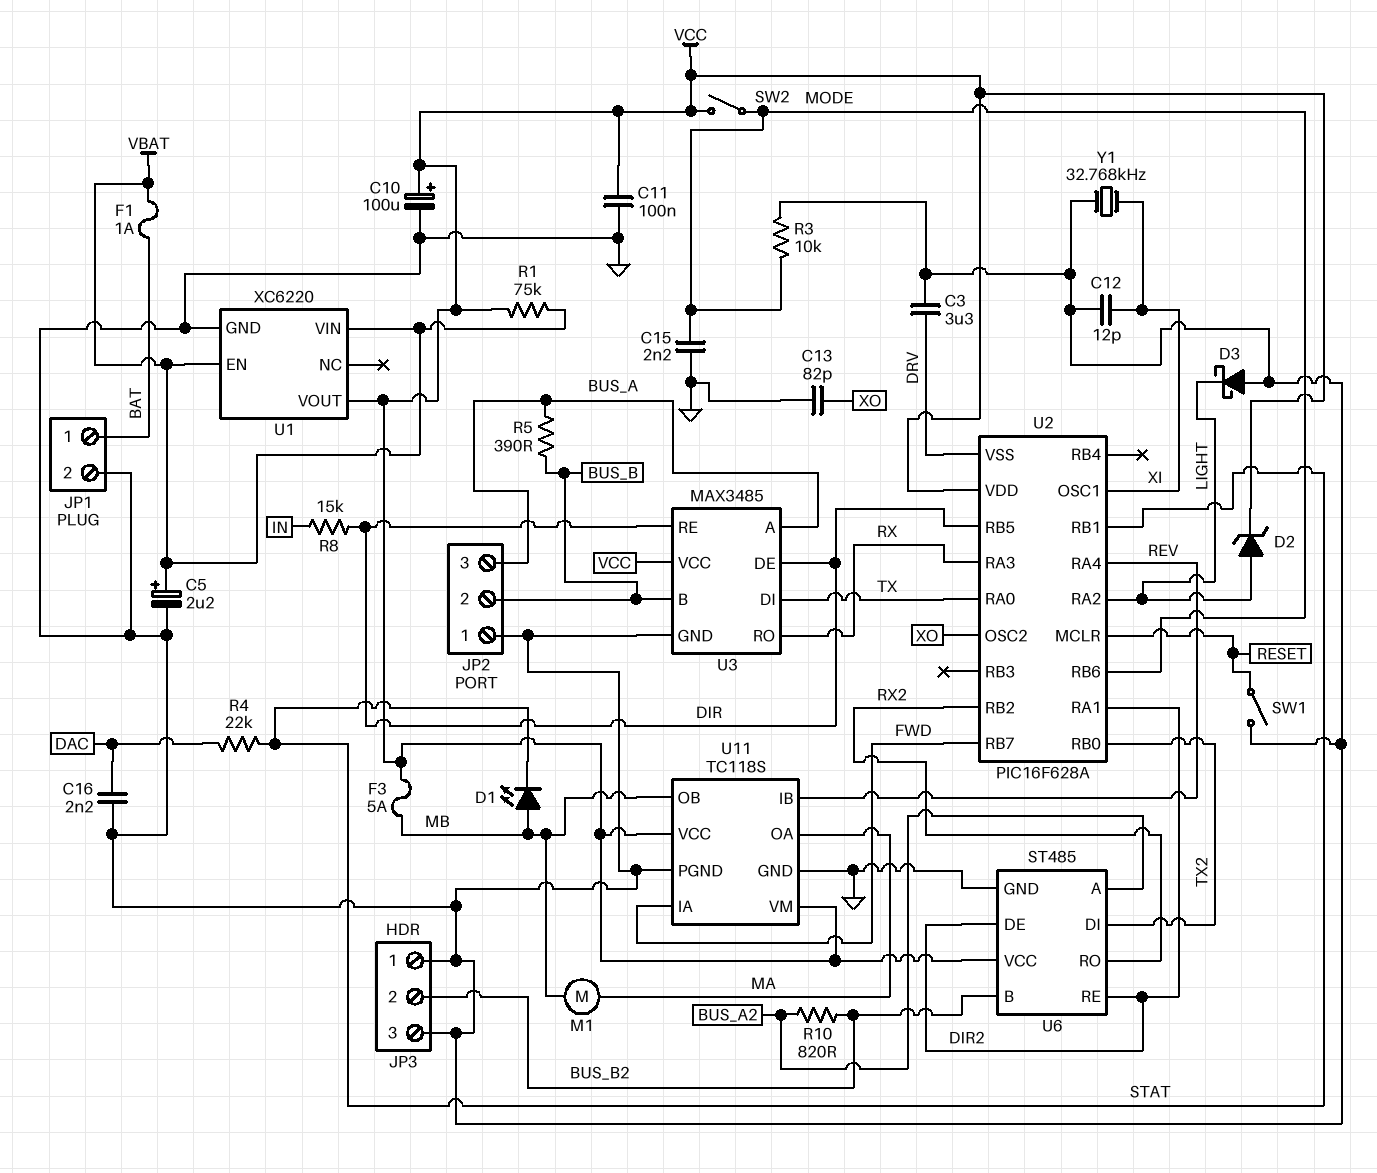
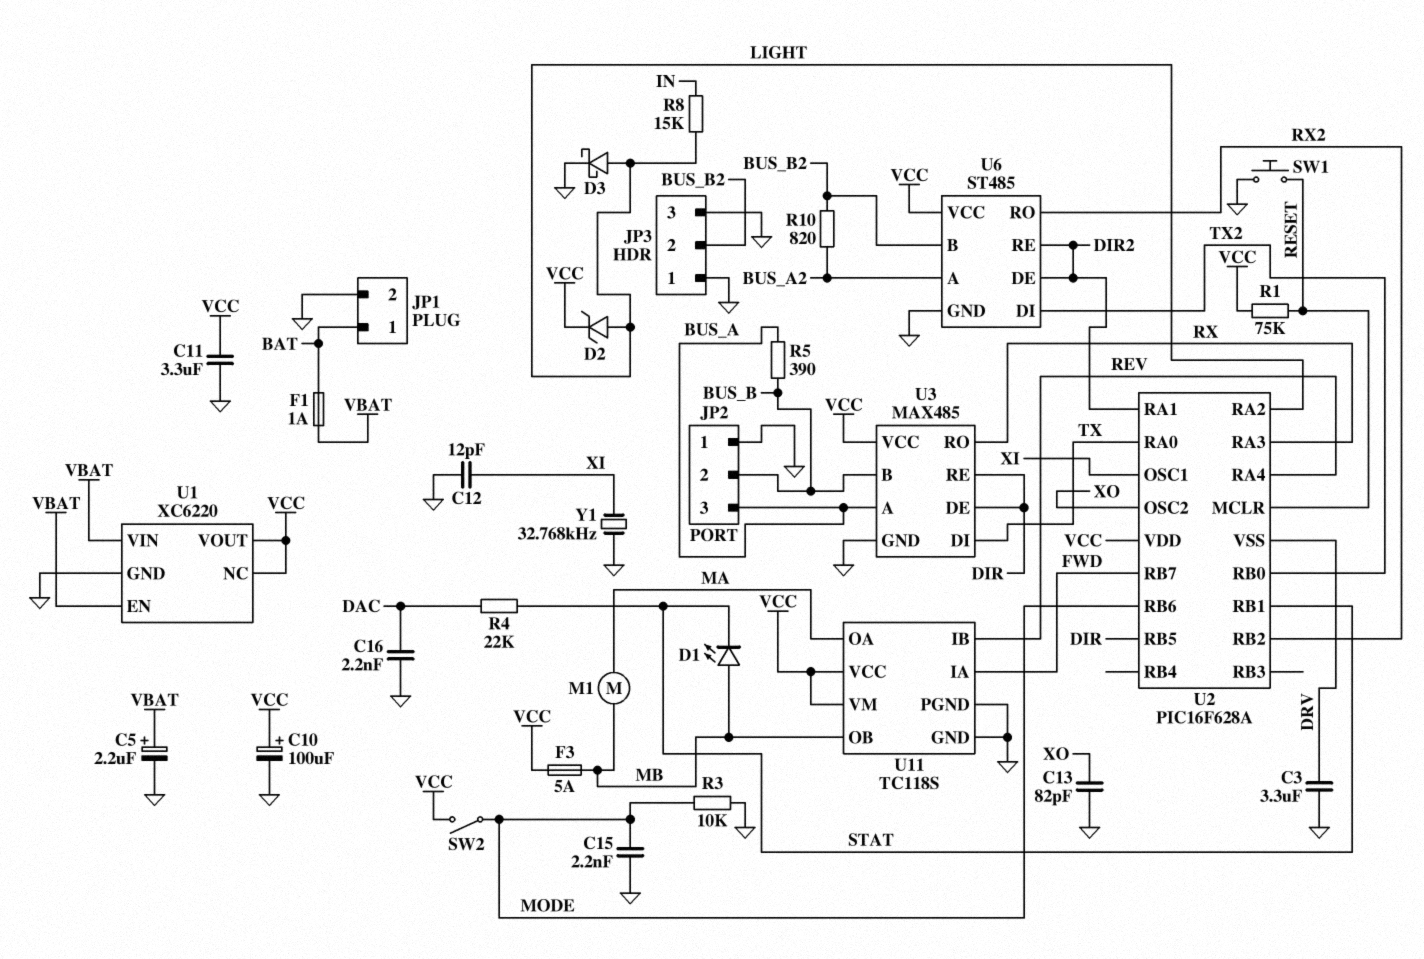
C11: 100nF (GND, VCC) -> 3.3uF (GND, VCC)
D3: schottky (A GND, K LIGHT) -> schottky (A LIGHT, K GND)
R1: 75k (VBAT, VCC) -> 75k (RESET, VCC)
R8: 15k (DIR, IN) -> 15k (IN, LIGHT)
SW1: switch (GND, RESET) -> button (GND, RESET)
U1 pin NC: none -> VCC
U3: MAX3485 -> MAX485

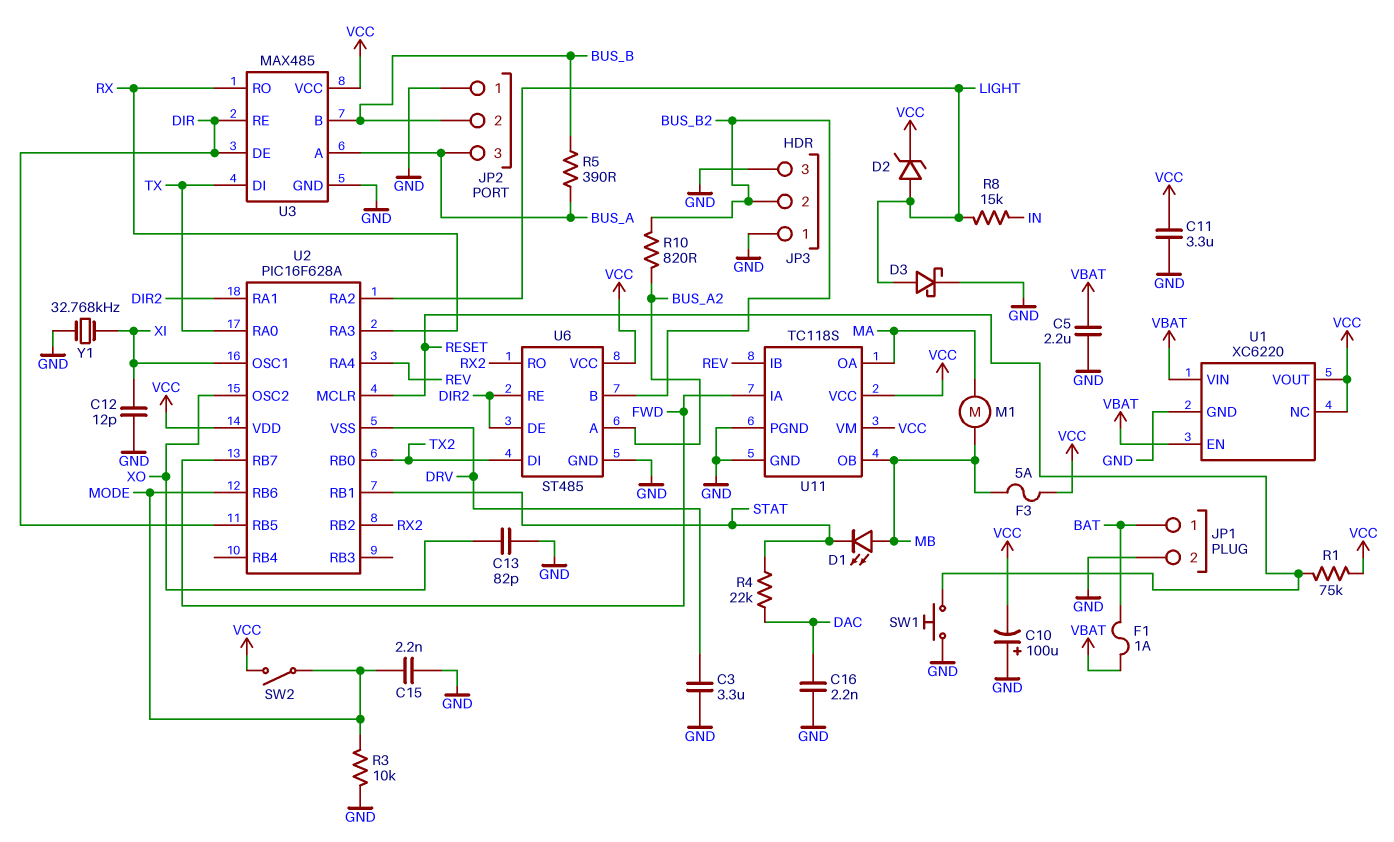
C5: 2.2uF (plus VBAT, minus GND) -> 2.2uF (GND, VBAT)
C10: 100uF (plus VCC, minus GND) -> 100uF (plus GND, minus VCC)

